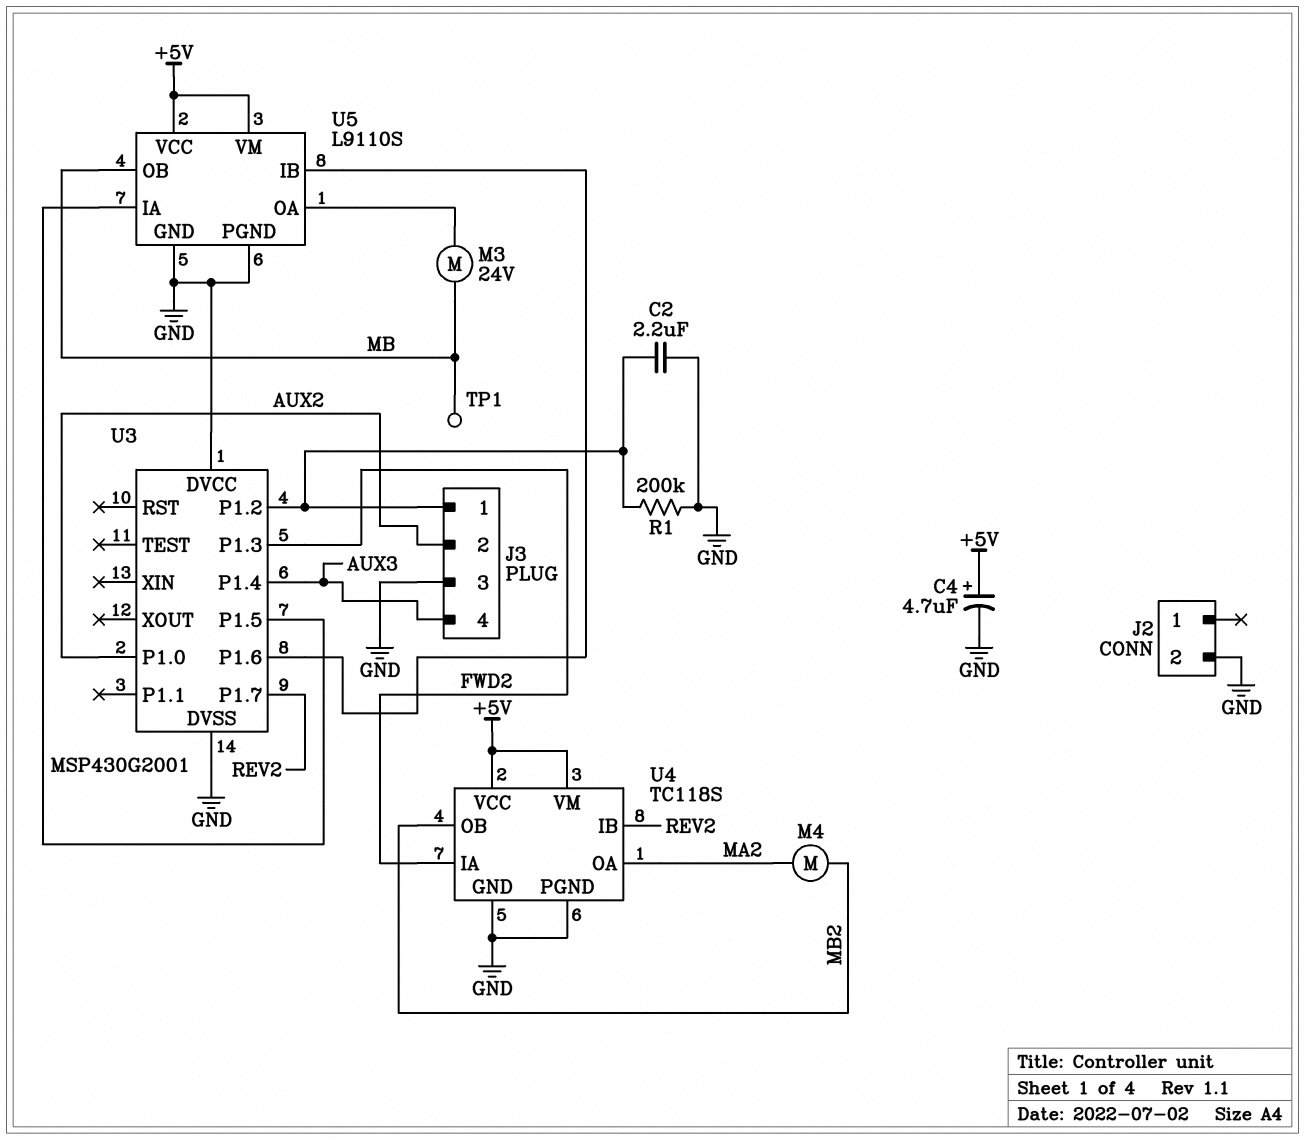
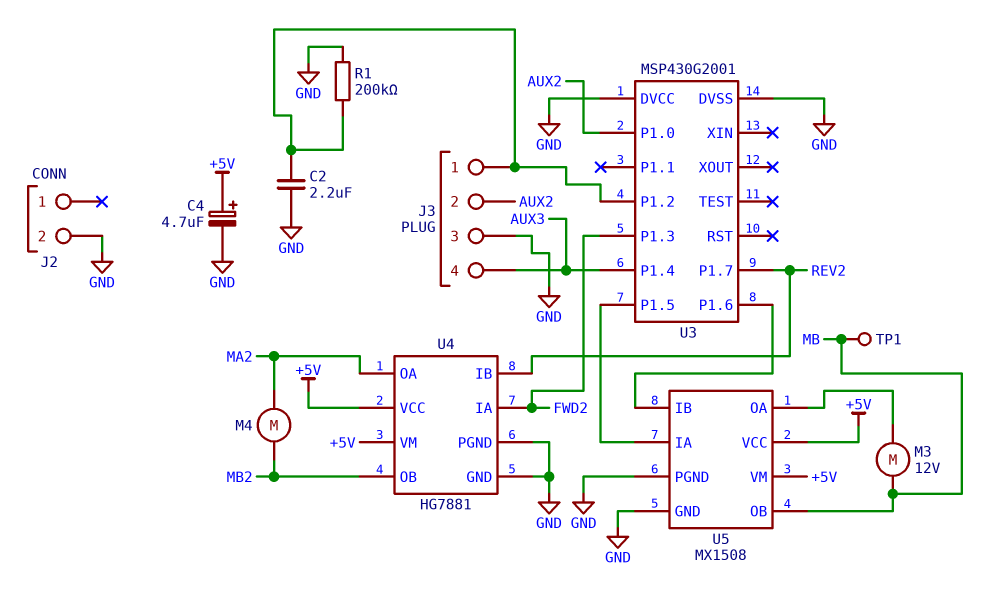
M3: motor 24V (MB, U5/OA) -> motor 12V (MB, U5/OA)
U4: TC118S -> HG7881
U5: L9110S -> MX1508

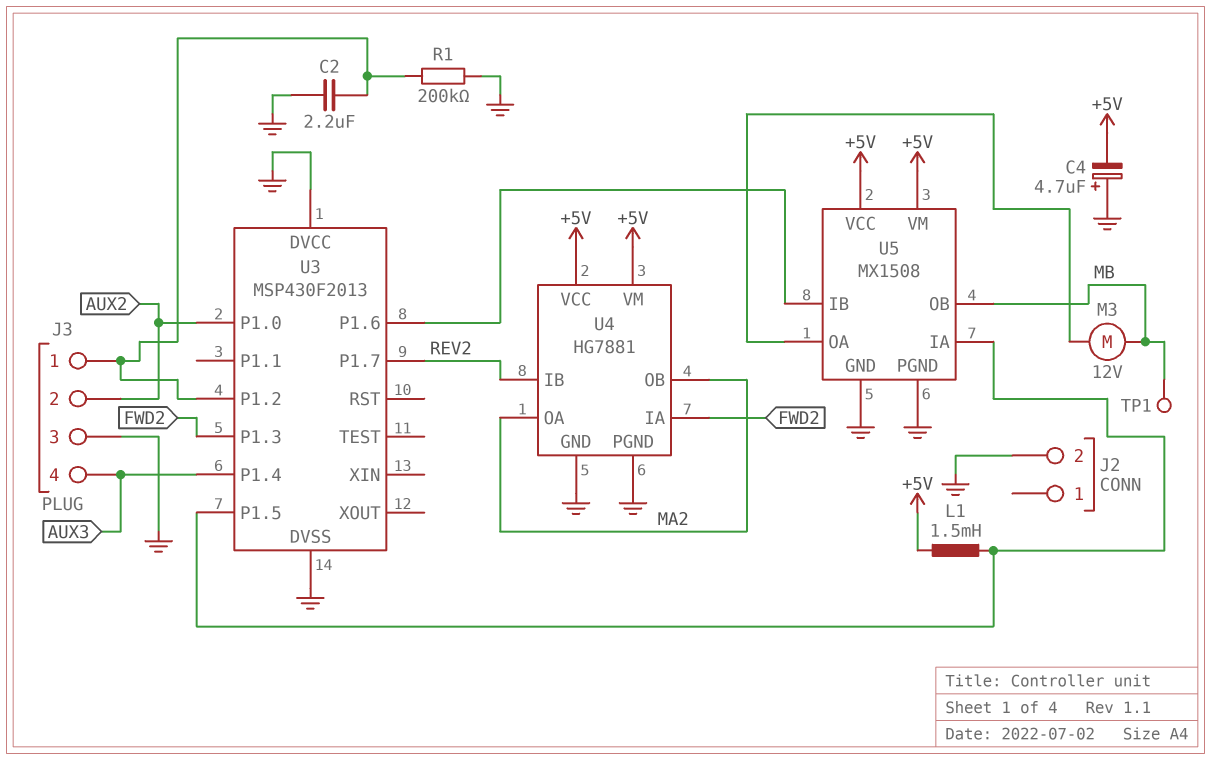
C4: 4.7uF (plus +5V, minus GND) -> 4.7uF (plus GND, minus +5V)
L1: none -> 1.5mH (+5V, U3/P1.5)
M4: motor (MA2, MB2) -> none
U3: MSP430G2001 -> MSP430F2013
U4 pin OB: MB2 -> MA2

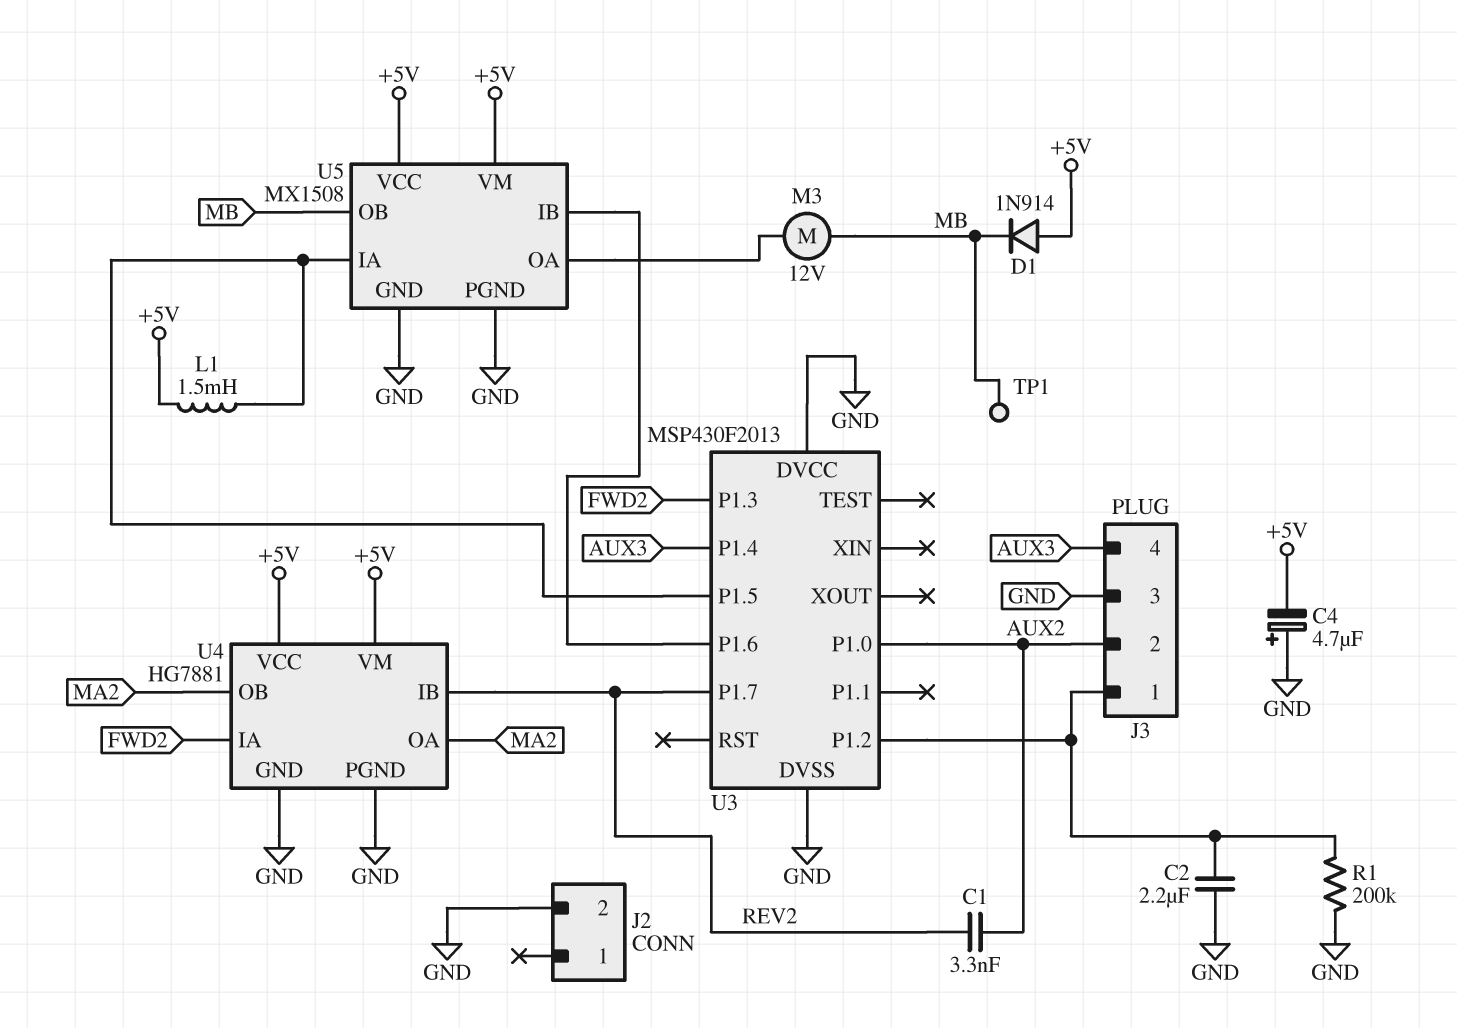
C1: none -> 3.3nF (AUX2, REV2)
D1: none -> diode 1N914 (A +5V, K MB)

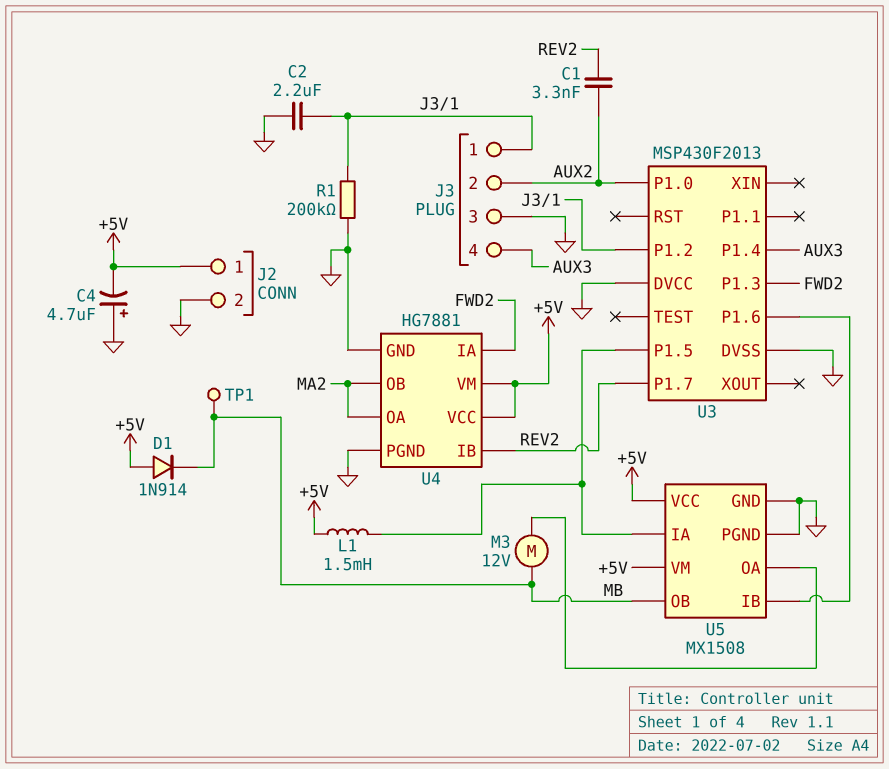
J2 pin 1: none -> +5V

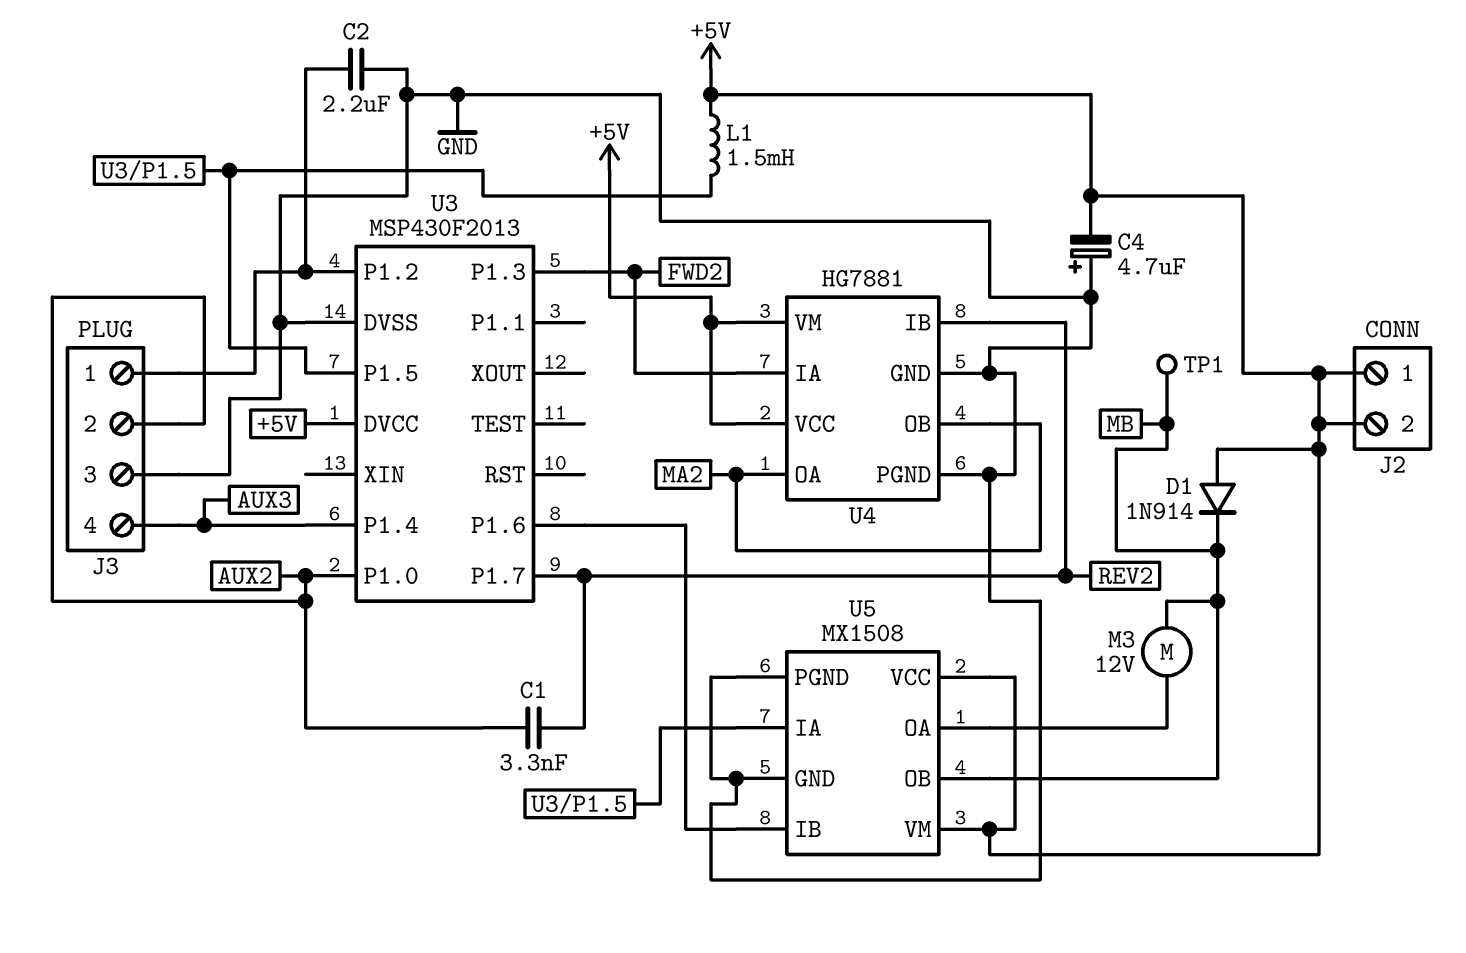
J2 pin 2: GND -> +5V
R1: 200k (GND, J3/1) -> none
U3 pin DVCC: GND -> +5V

